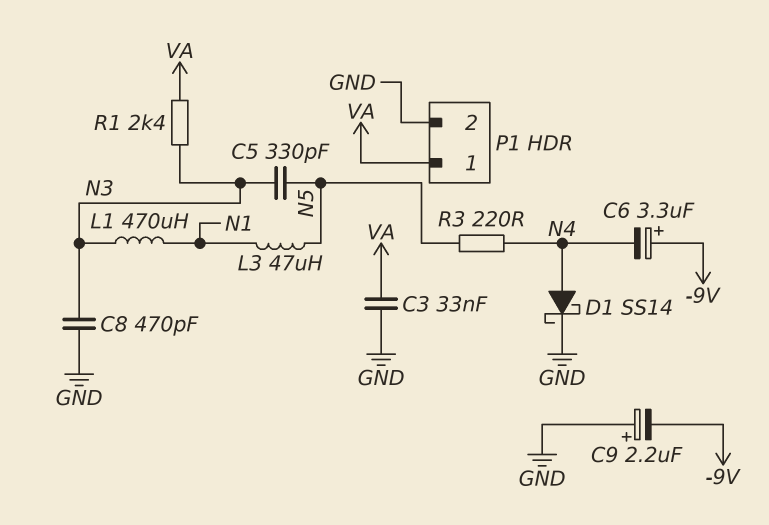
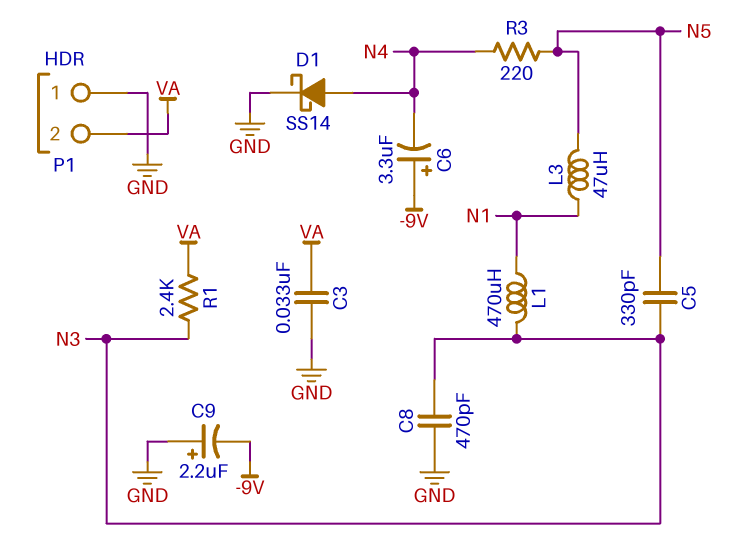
P1 pin 1: VA -> GND
P1 pin 2: GND -> VA

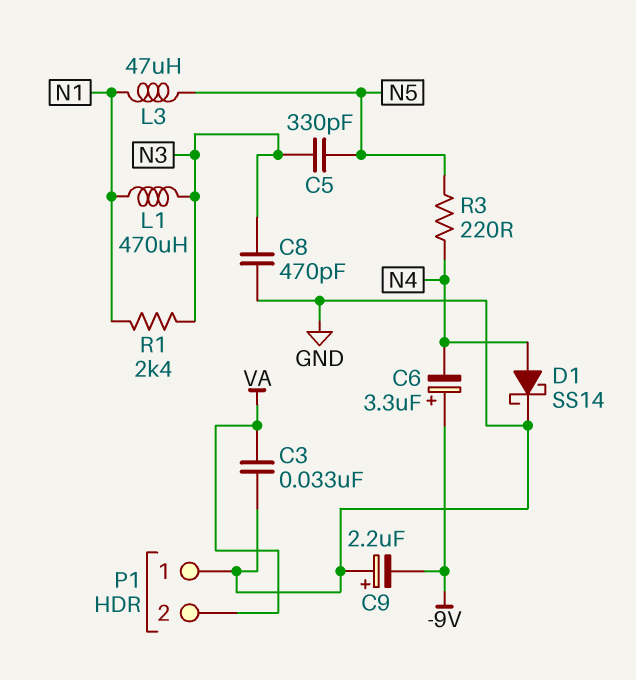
R1: 2.4k (N3, VA) -> 2.4k (N1, N3)

